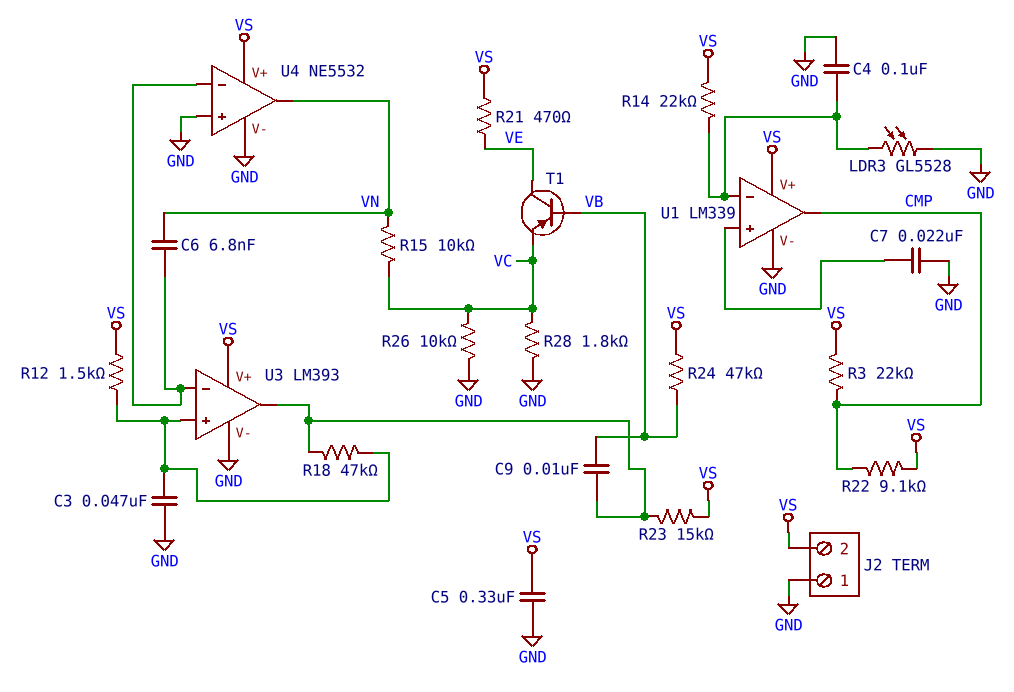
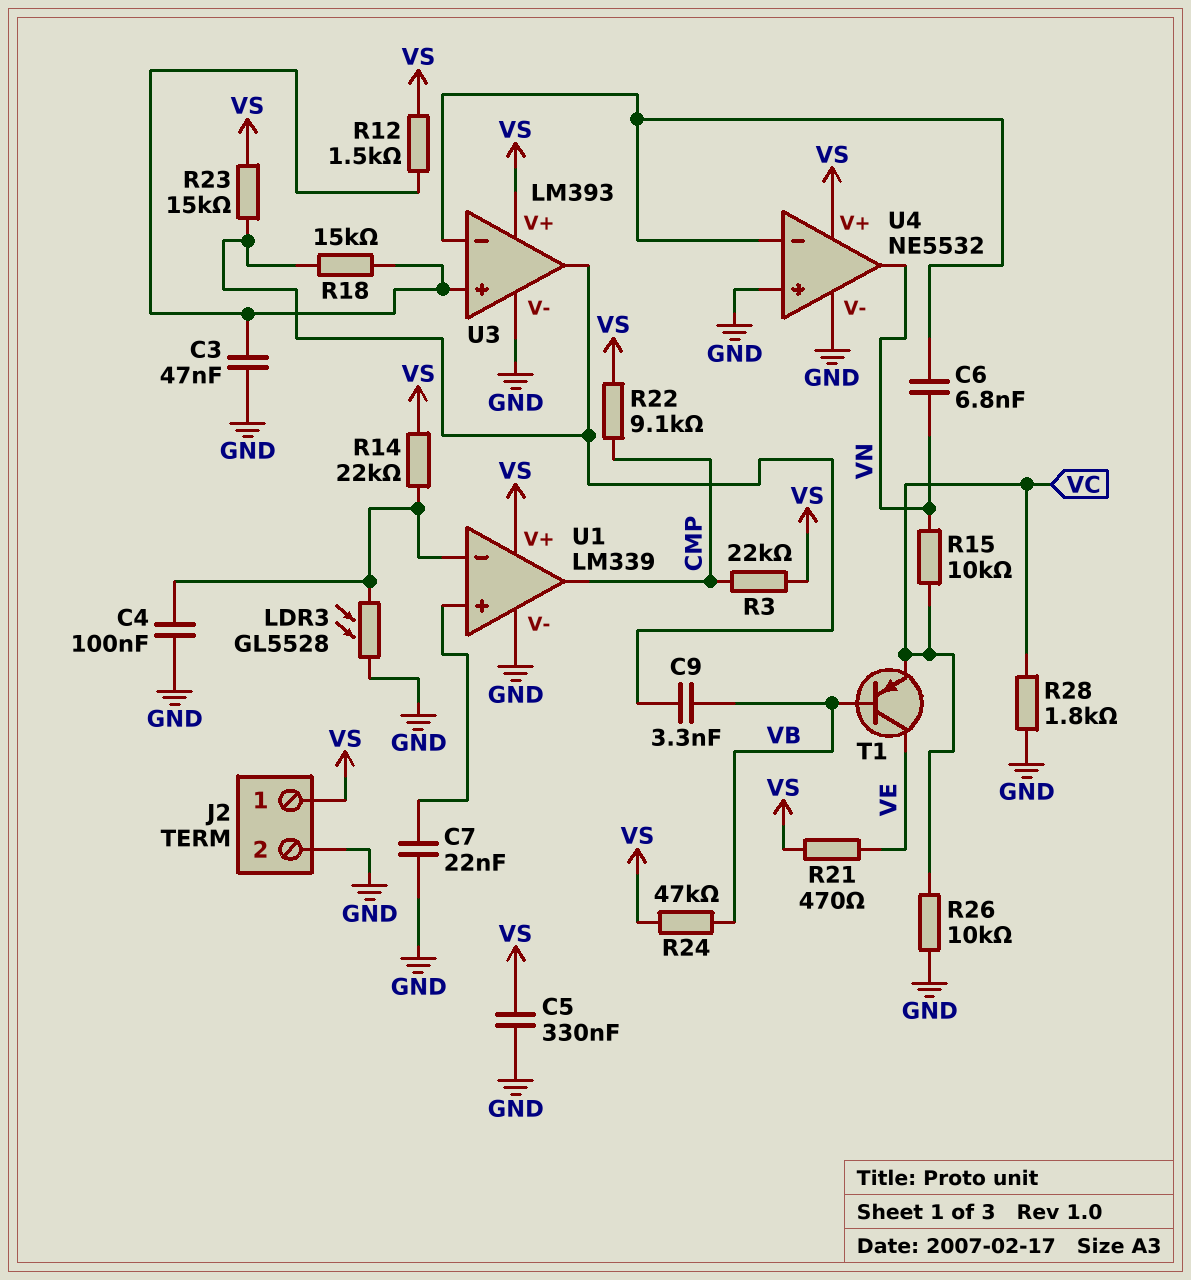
C9: 10nF (U3/out, VB) -> 3.3nF (U3/out, VB)
J2 pin 1: GND -> VS
J2 pin 2: VS -> GND
R18: 47k (U3/in+, U3/out) -> 15k (U3/in+, U3/out)

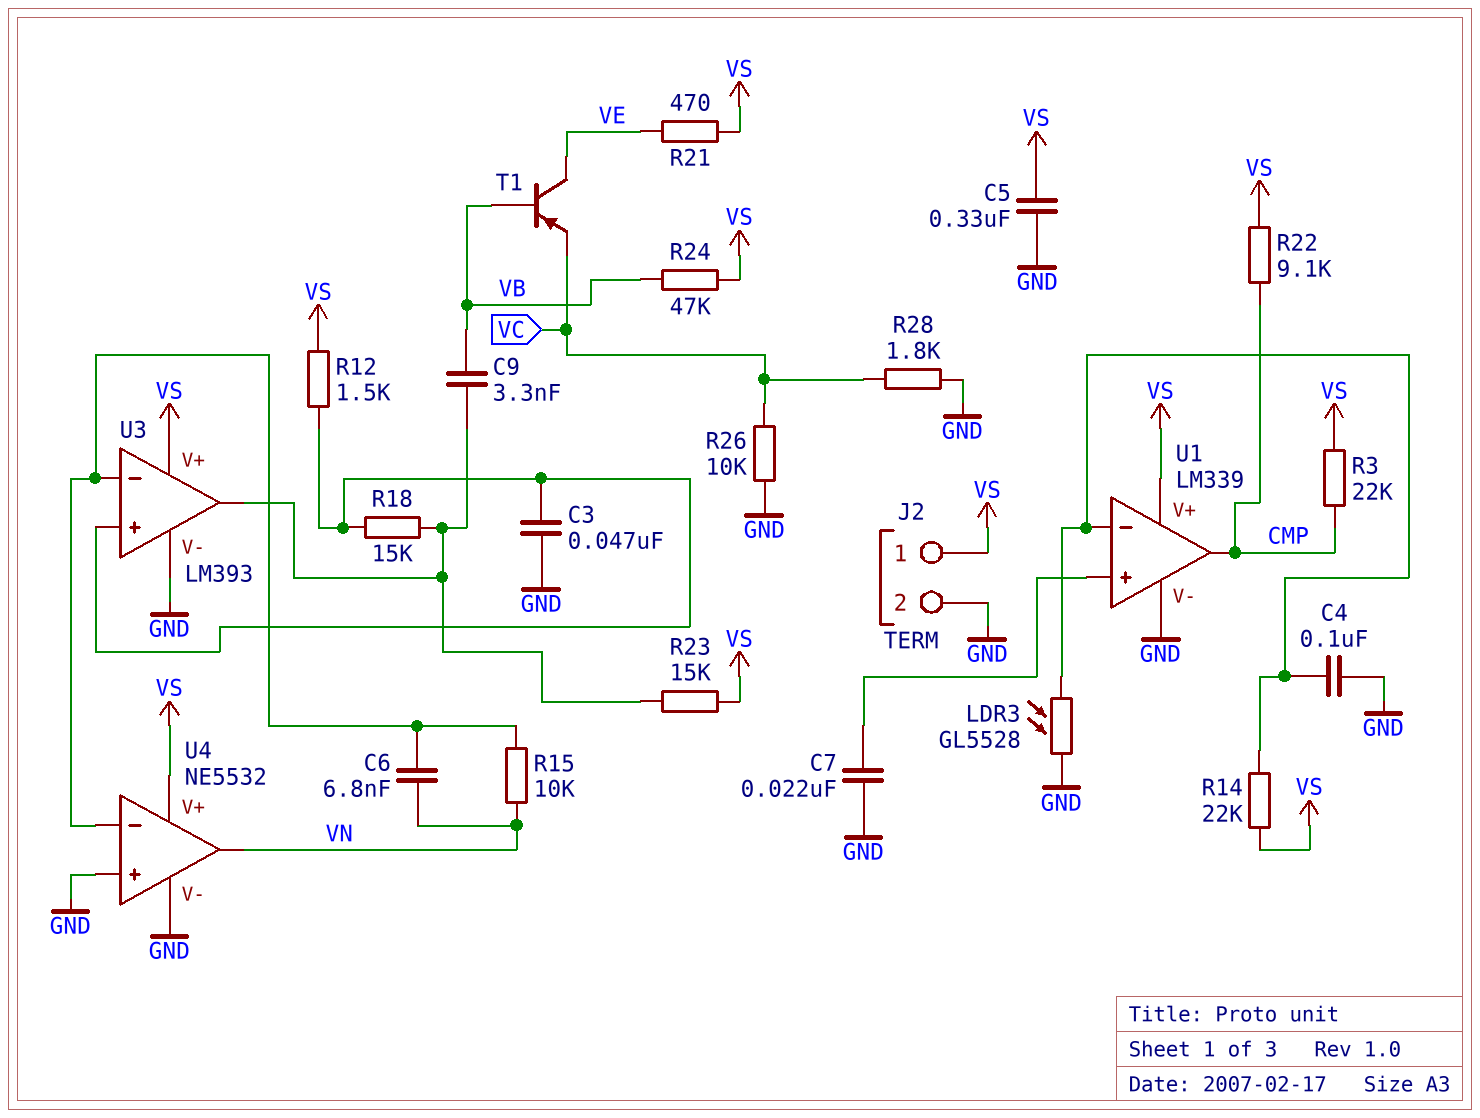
R15: 10k (VC, VN) -> 10k (U3/in-, VN)

